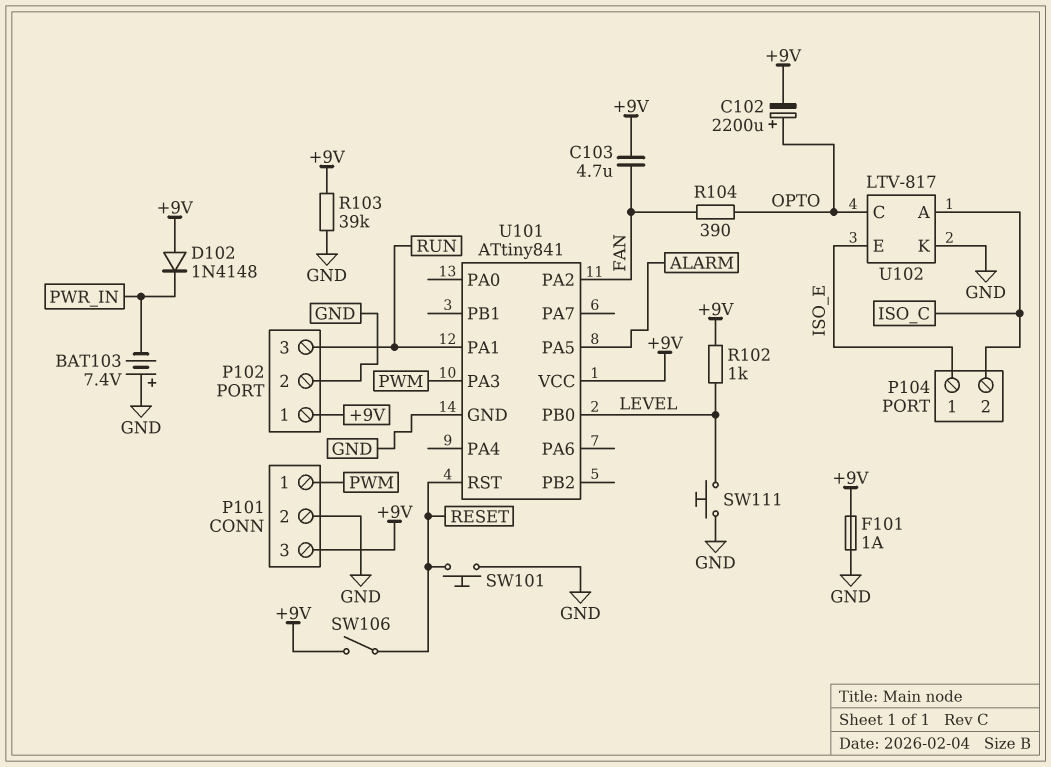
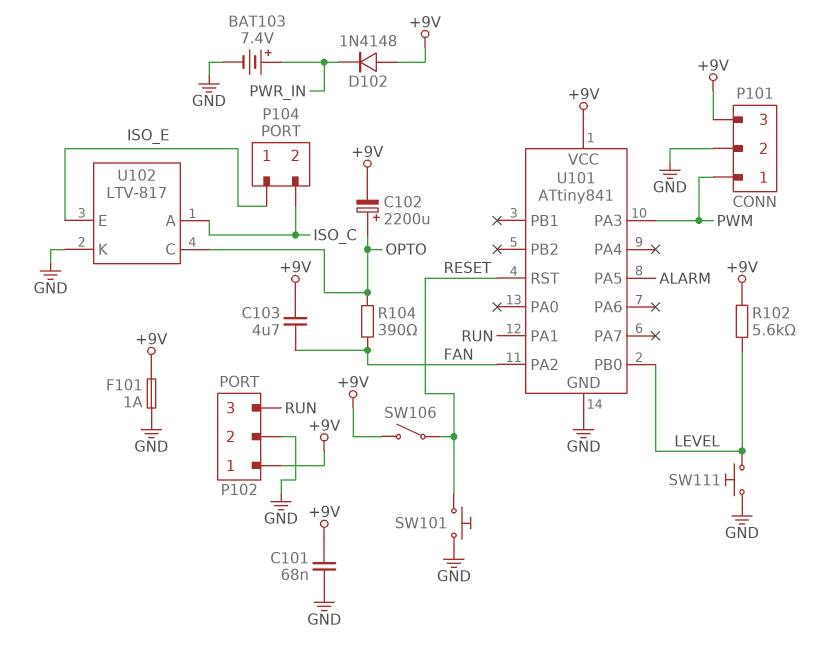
BAT103: 7.4V (plus GND, minus PWR_IN) -> 7.4V (plus PWR_IN, minus GND)
C101: none -> 68nF (+9V, GND)
R102: 1k (+9V, LEVEL) -> 5.6k (+9V, LEVEL)
R103: 39k (+9V, GND) -> none

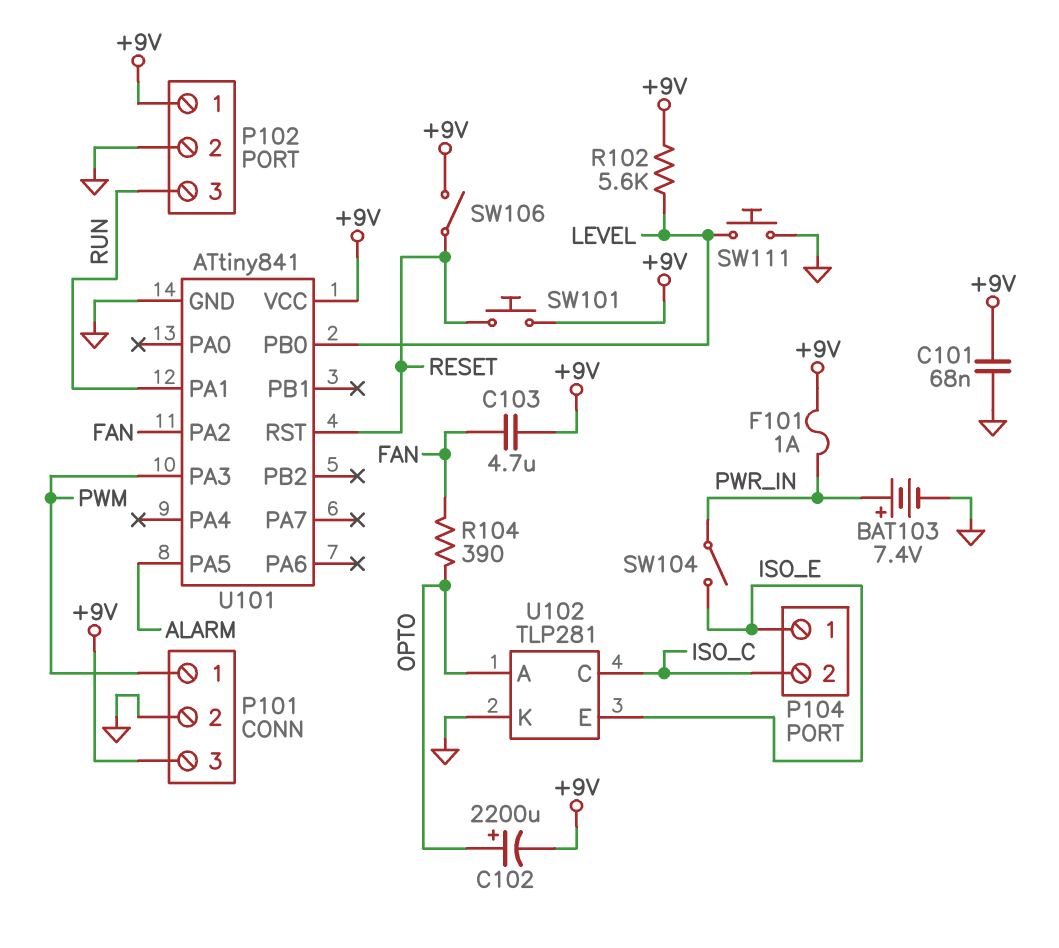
D102: diode 1N4148 (A +9V, K PWR_IN) -> none
F101: 1A (+9V, GND) -> 1A (+9V, PWR_IN)
SW101: button (GND, RESET) -> button (+9V, RESET)
SW104: none -> switch (ISO_E, PWR_IN)
U102: LTV-817 -> TLP281
U102 pin A: ISO_C -> OPTO
U102 pin C: OPTO -> ISO_C

